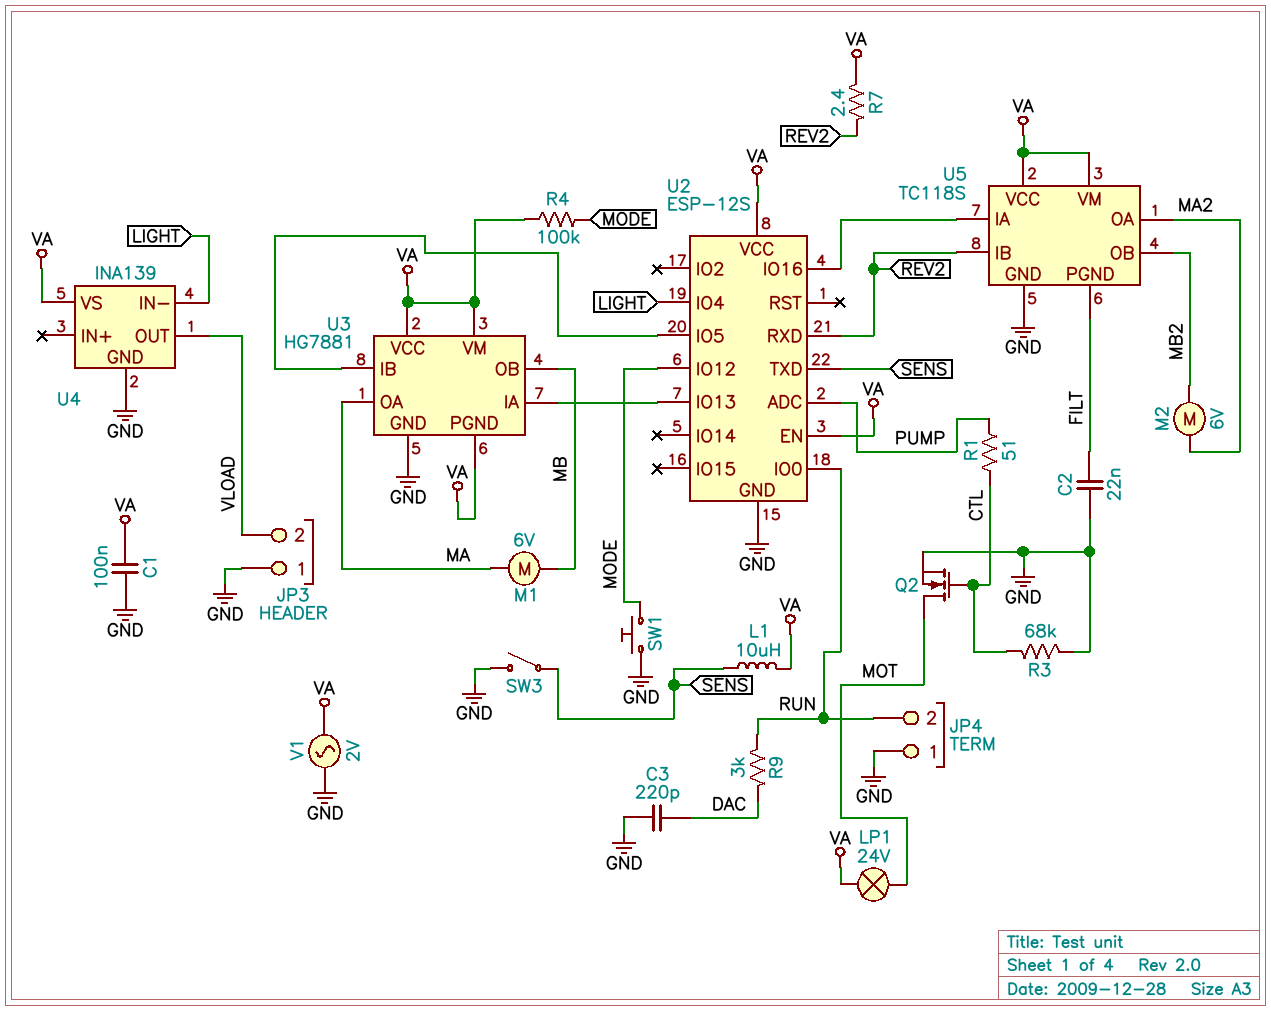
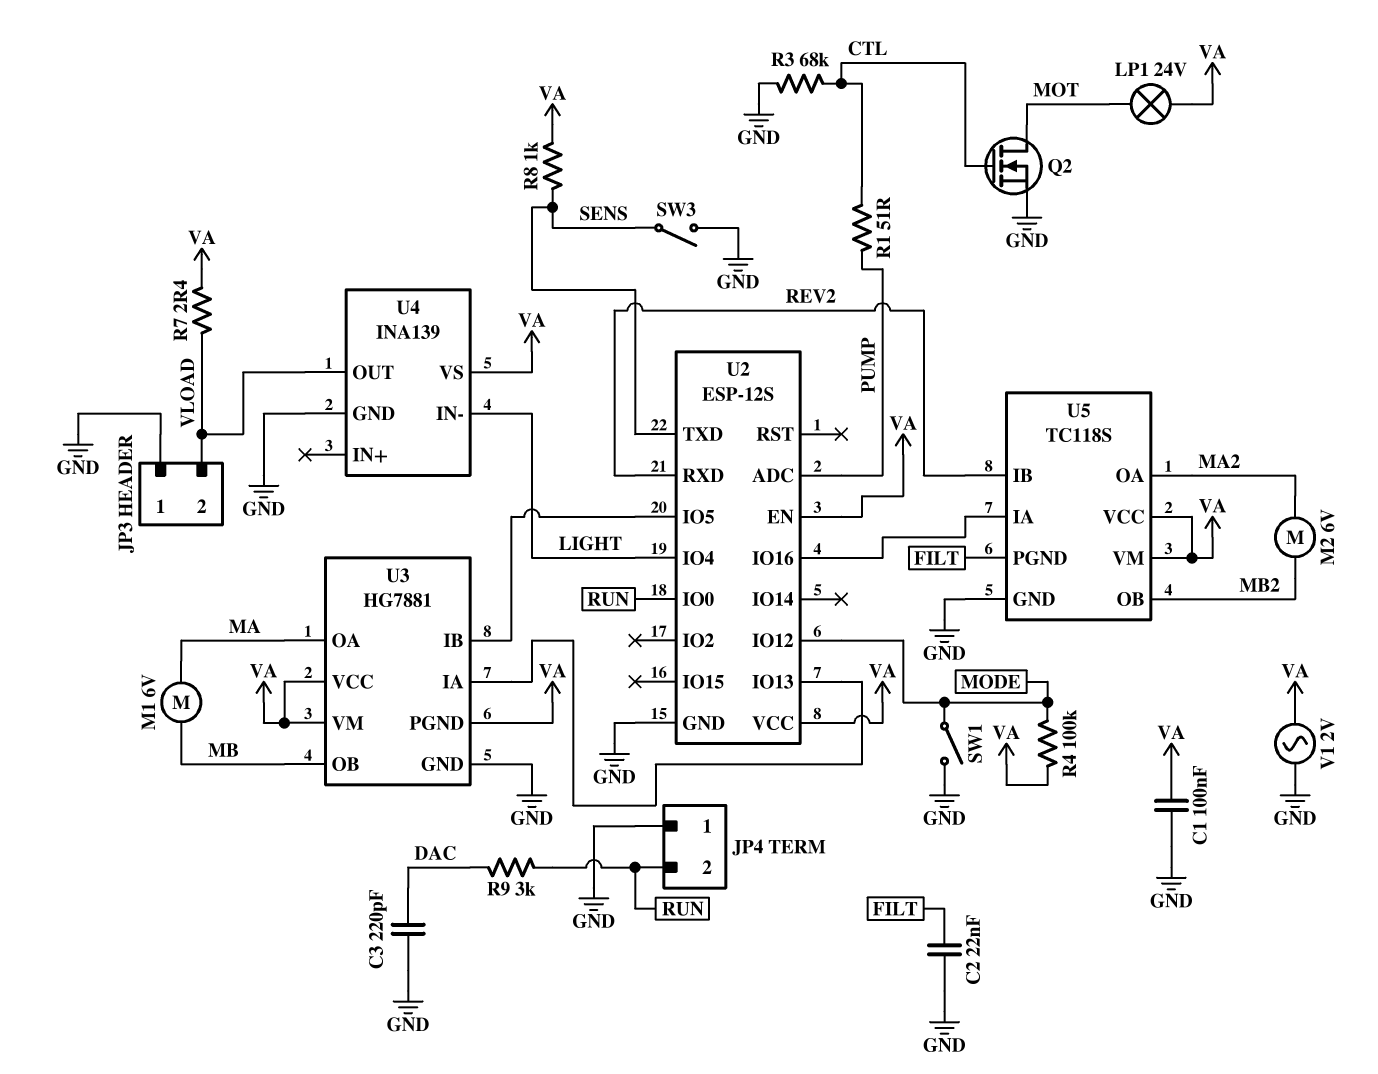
L1: 10uH (SENS, VA) -> none
R7: 2.4 (REV2, VA) -> 2.4 (VA, VLOAD)
R8: none -> 1k (SENS, VA)
SW1: button (GND, MODE) -> switch (GND, MODE)

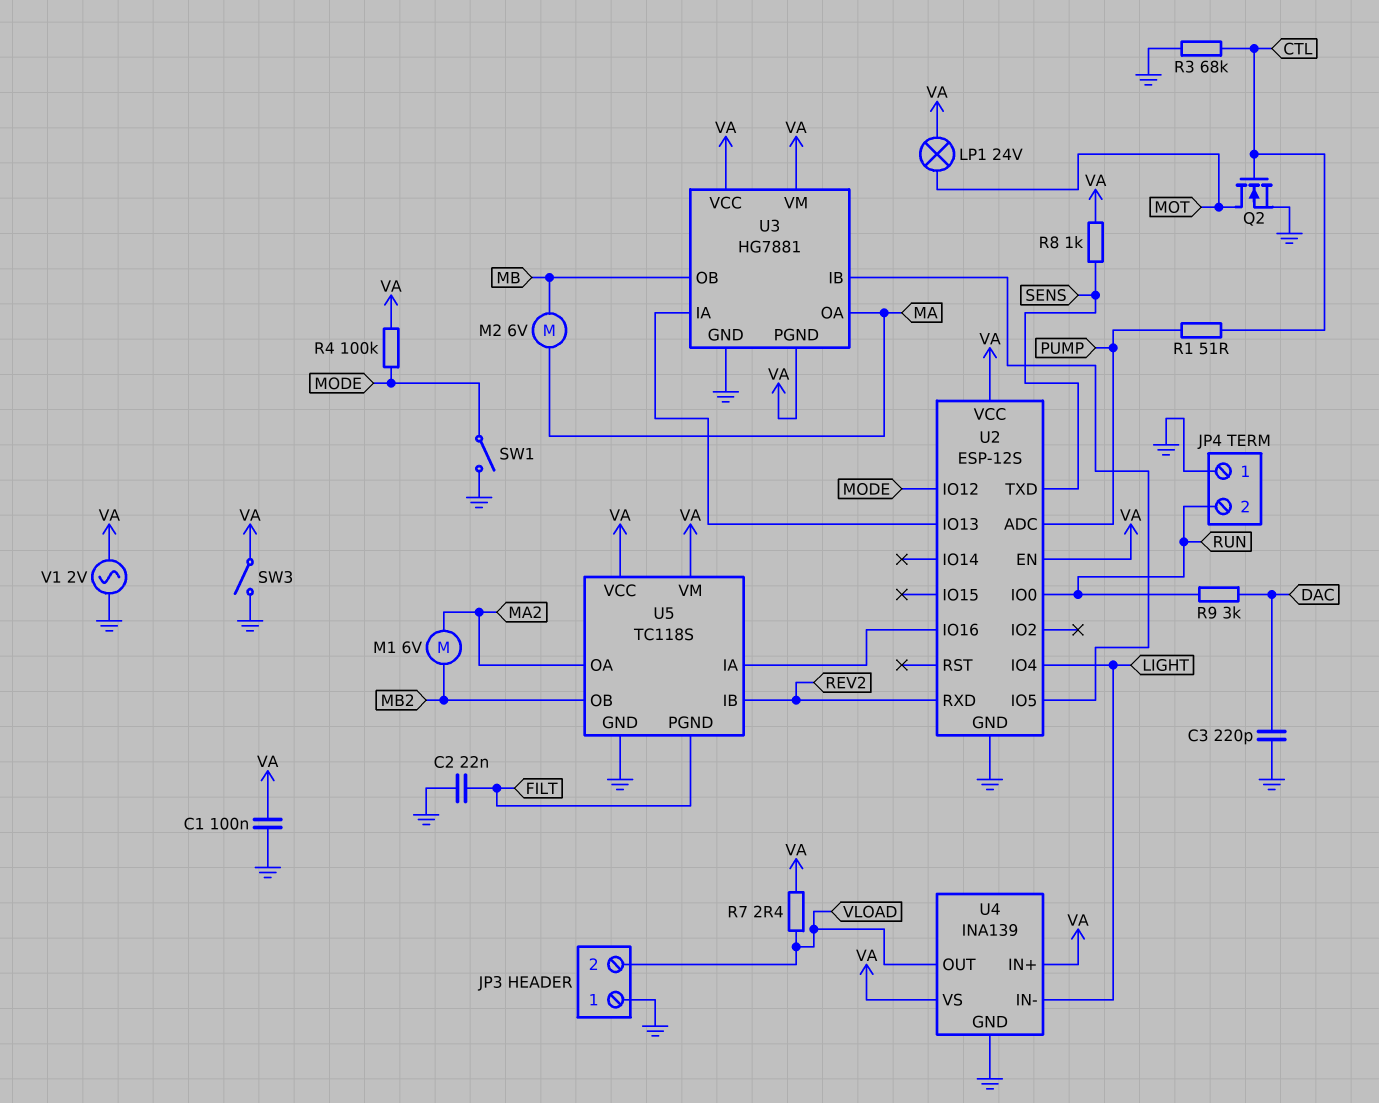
M1: motor 6V (MA, MB) -> motor 6V (MA2, MB2)
M2: motor 6V (MA2, MB2) -> motor 6V (MA, MB)
SW3: switch (GND, SENS) -> switch (GND, VA)
U4 pin IN+: none -> VA

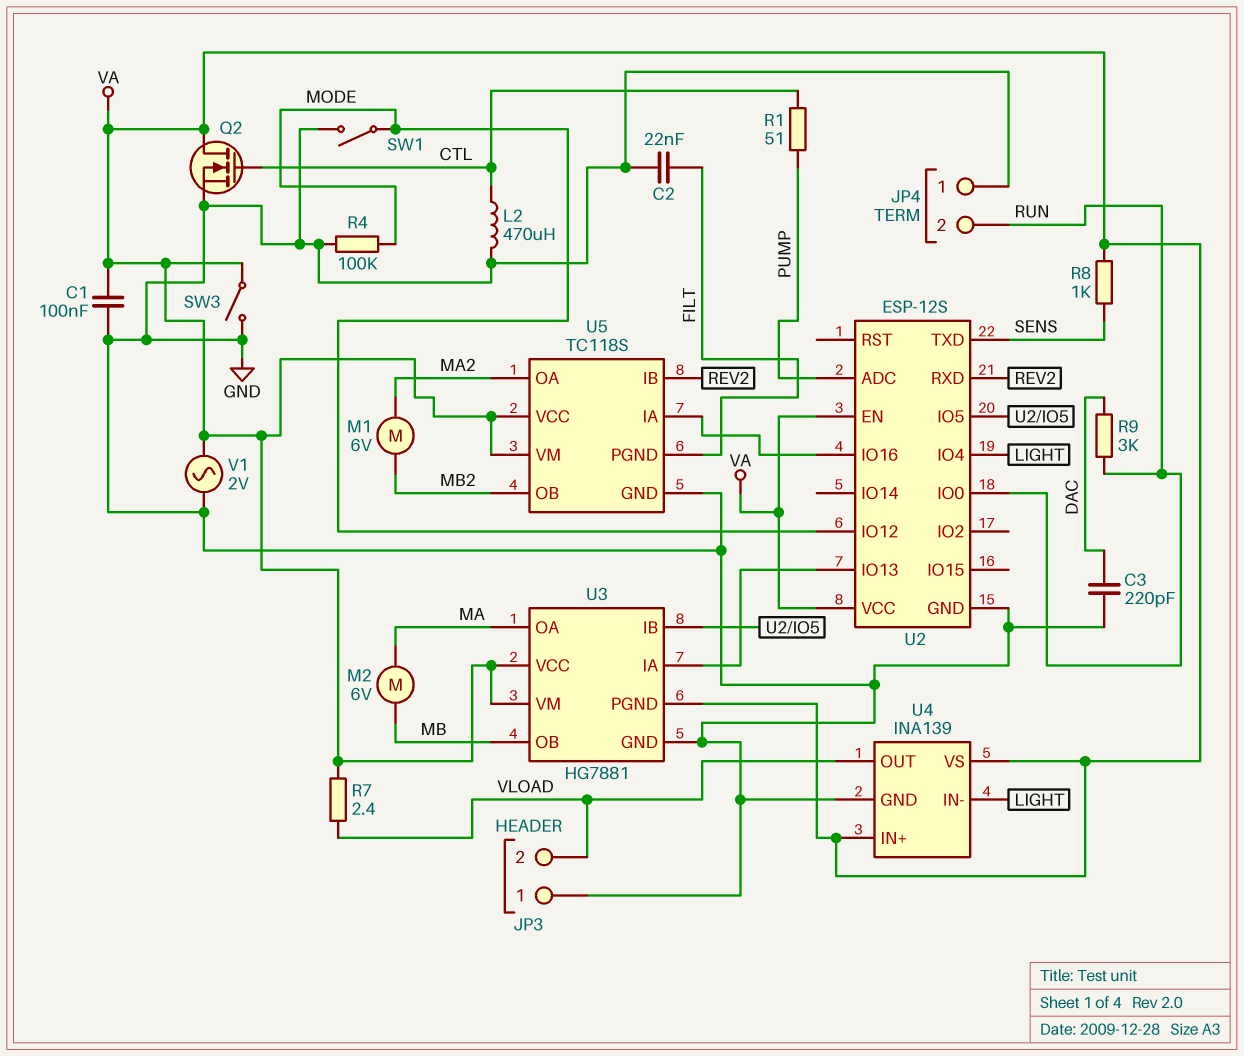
L2: none -> 470uH (CTL, GND)
LP1: lamp 24V (MOT, VA) -> none
Q2: NMOS (G CTL, D MOT, S GND) -> NMOS (G CTL, D VA, S GND)
R3: 68k (CTL, GND) -> none
R4: 100k (MODE, VA) -> 100k (GND, MODE)

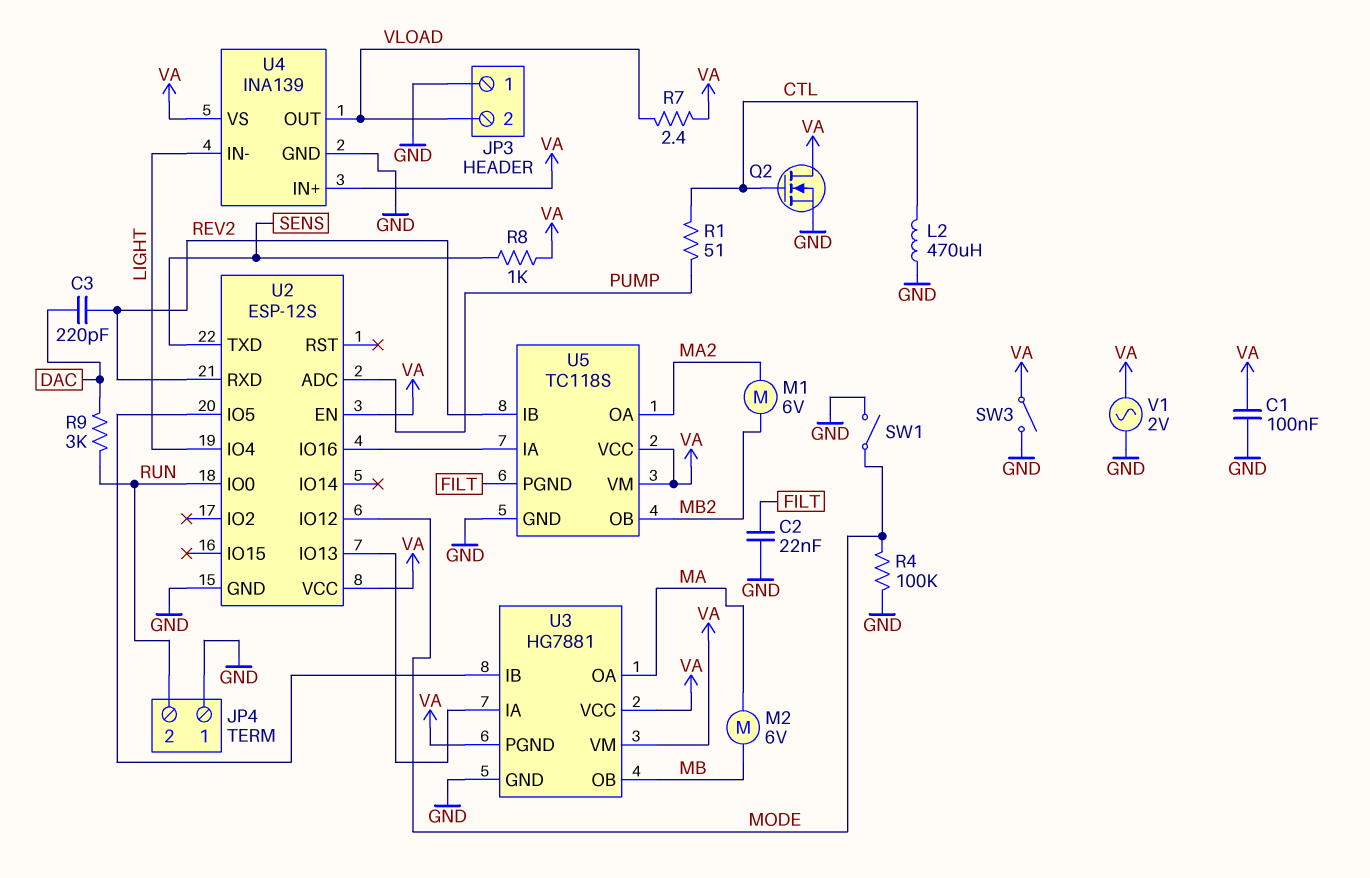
C3: 220pF (DAC, GND) -> 220pF (DAC, REV2)

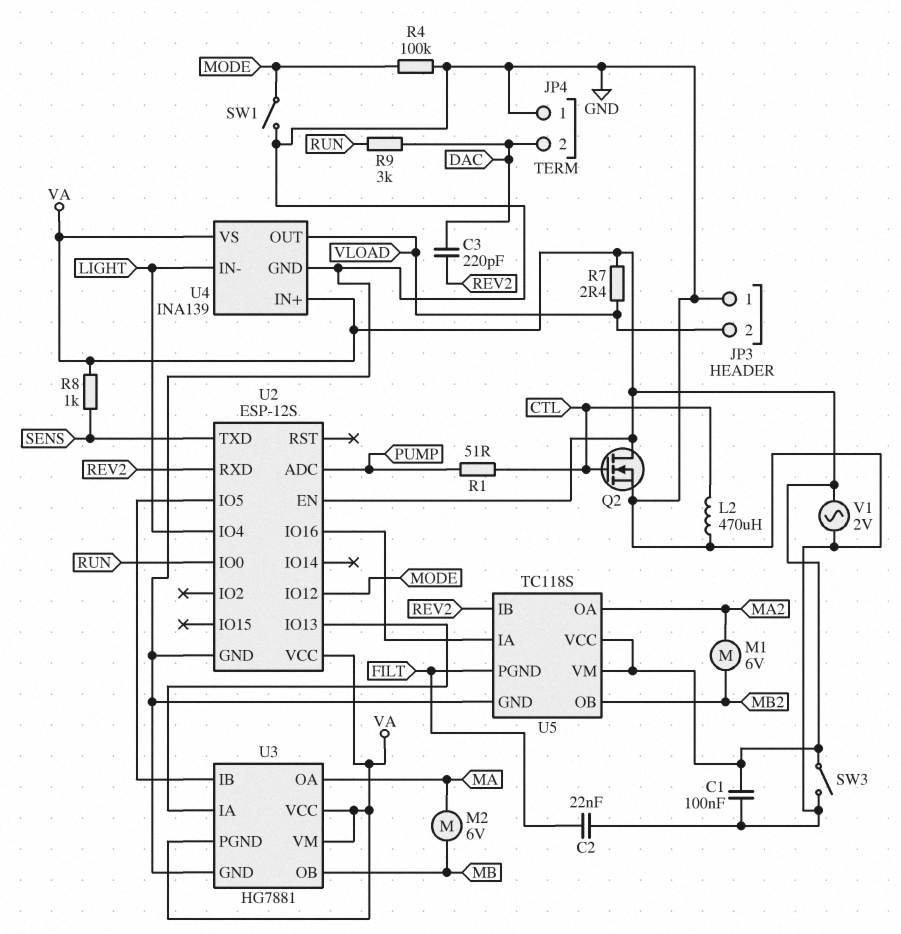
JP4 pin 2: RUN -> DAC

